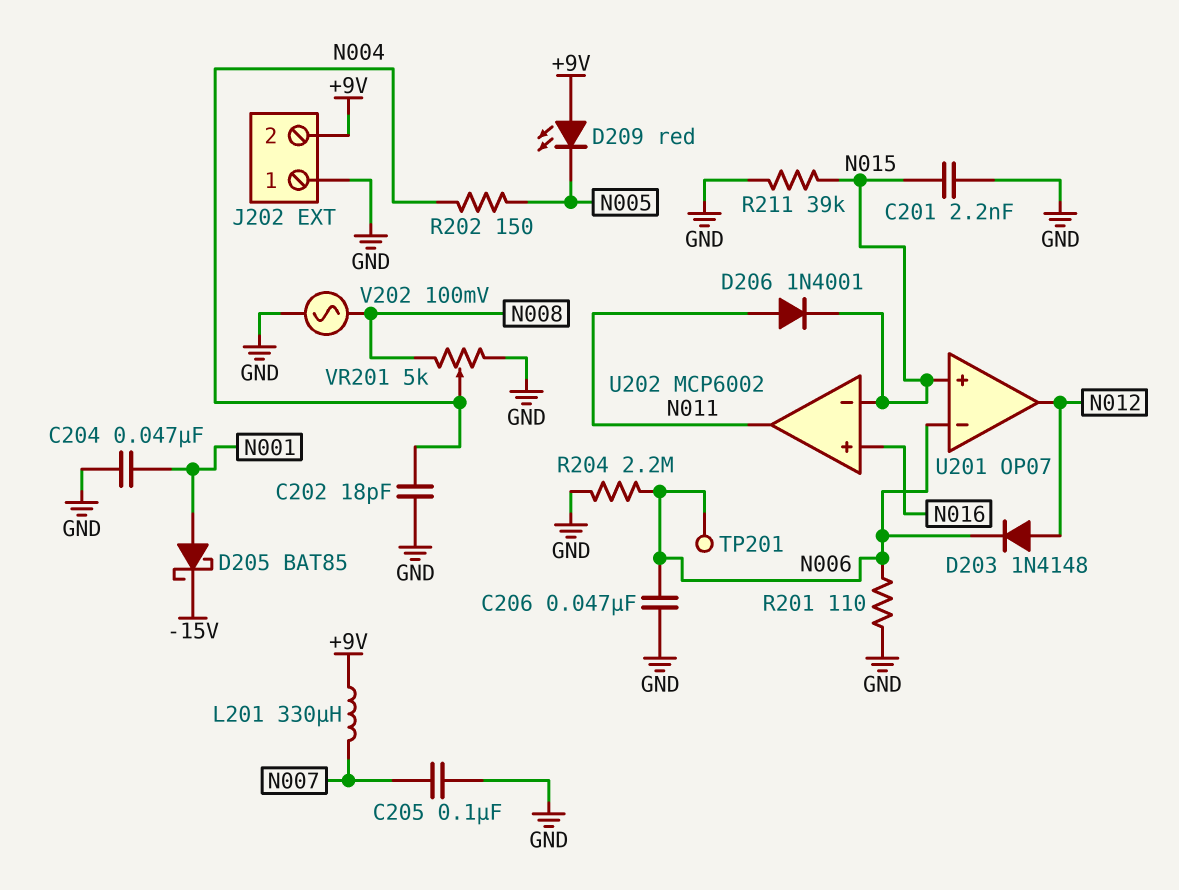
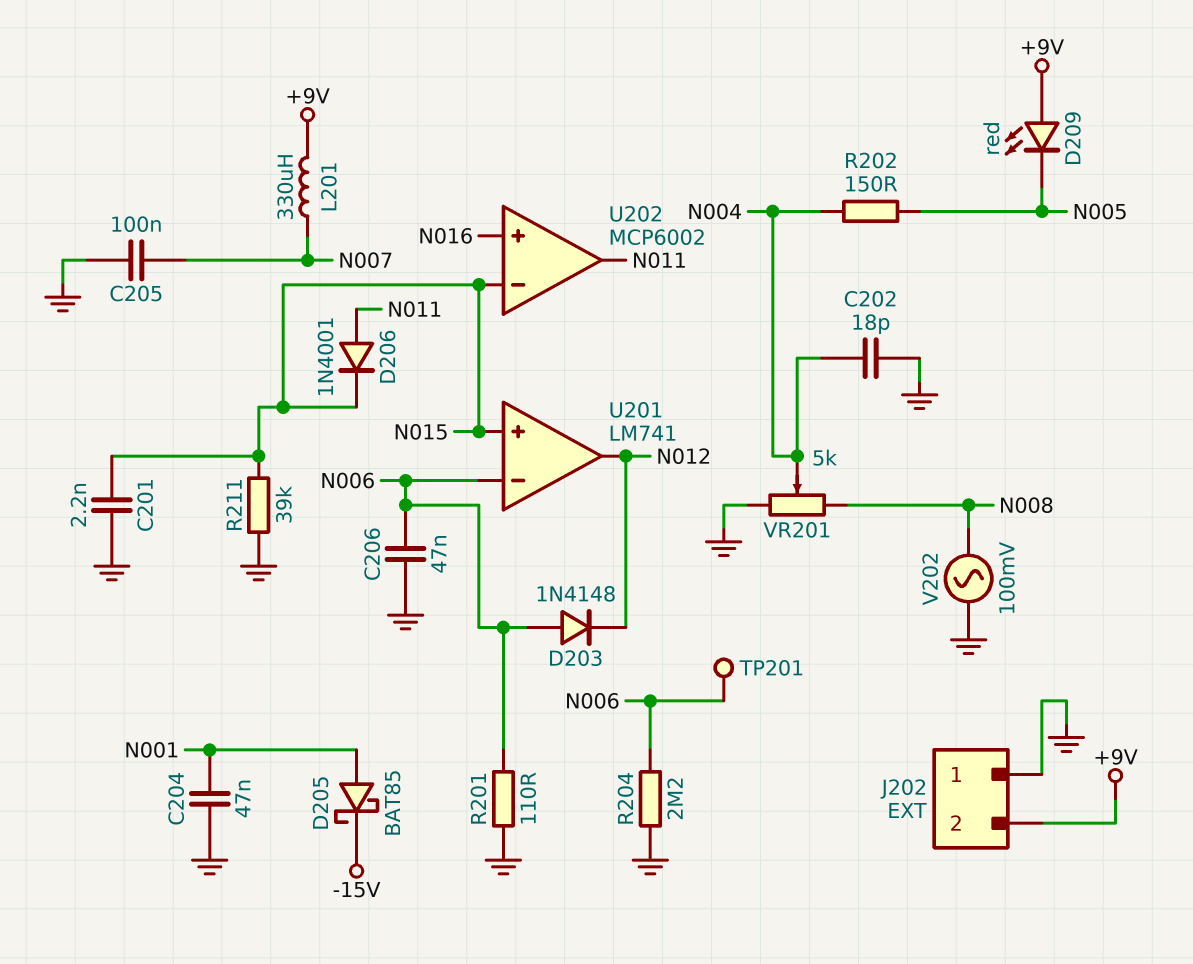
D203: diode 1N4148 (A N012, K N006) -> diode 1N4148 (A N006, K N012)
U201: OP07 -> LM741

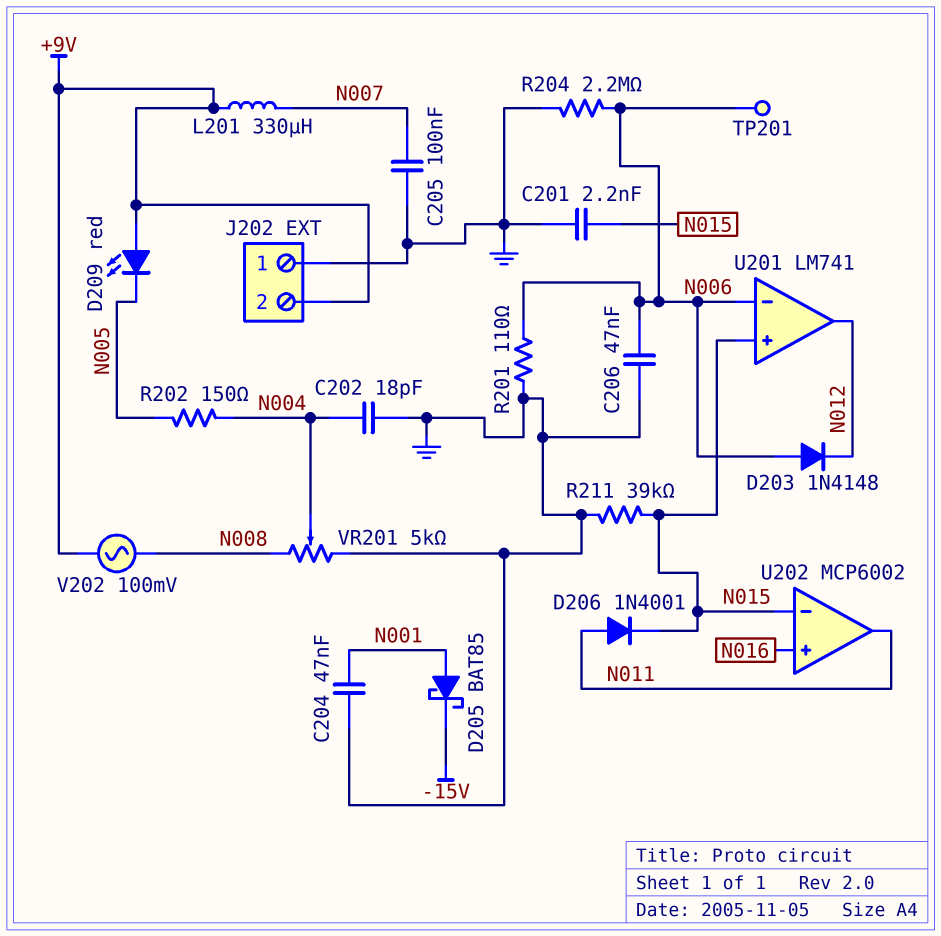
V202: AC 100mV (GND, N008) -> AC 100mV (+9V, N008)

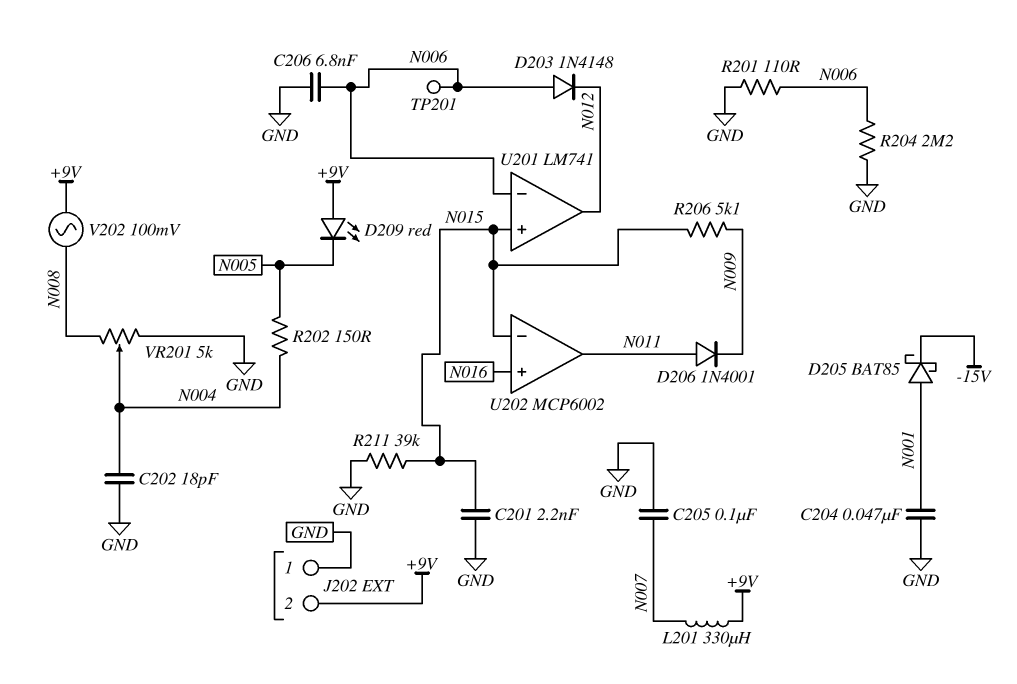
C206: 47nF (GND, N006) -> 6.8nF (GND, N006)
D206: diode 1N4001 (A N011, K N015) -> diode 1N4001 (A N011, K N009)
R206: none -> 5.1k (N009, N015)

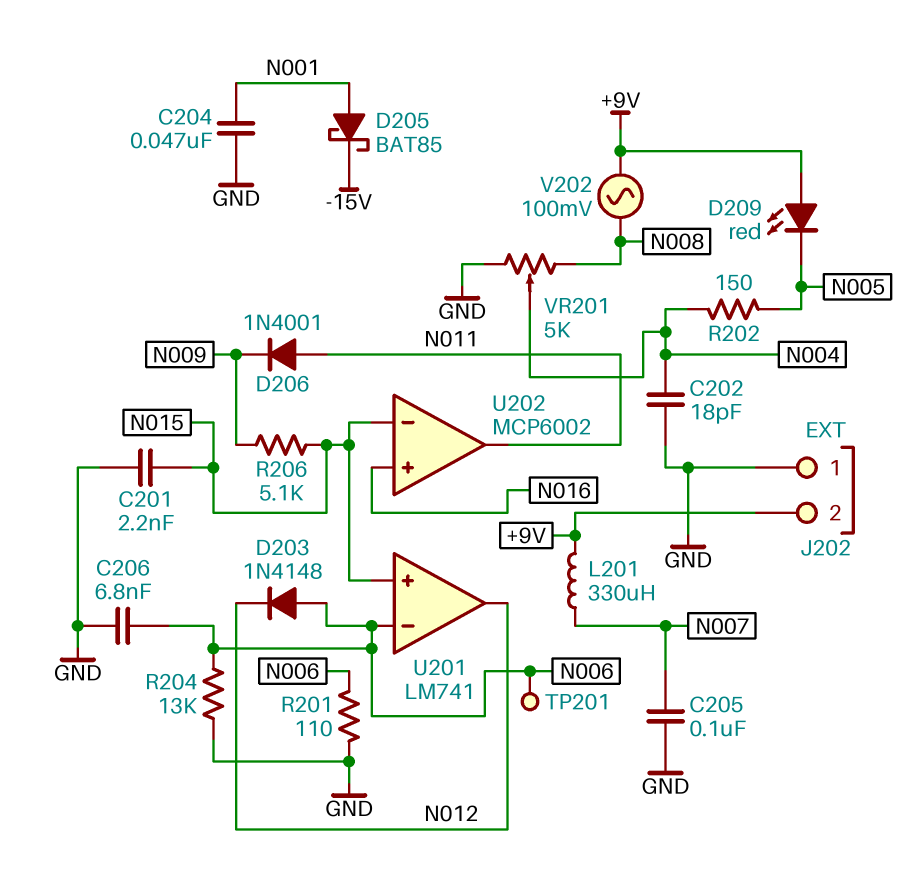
R204: 2.2M (GND, N006) -> 13k (GND, N006)
R211: 39k (GND, N015) -> none

